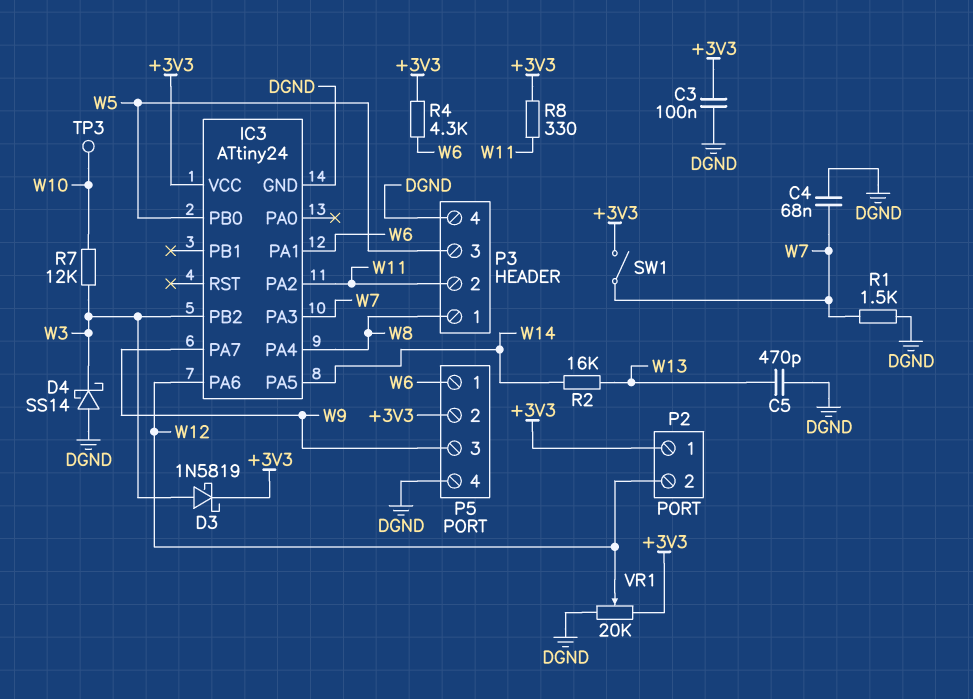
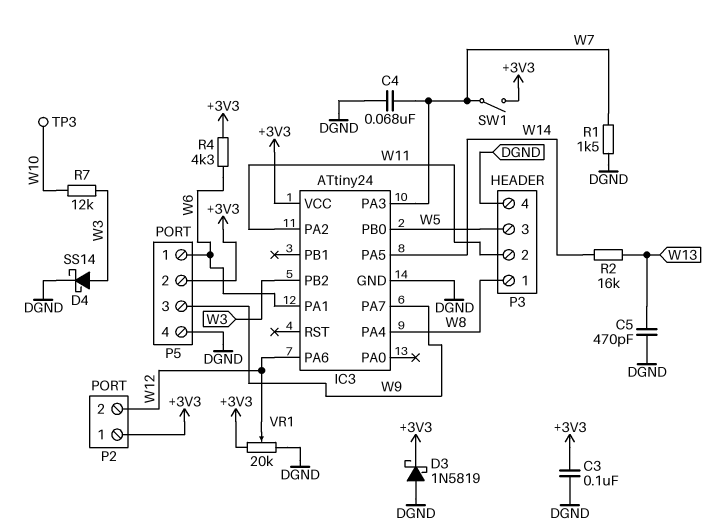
D3: schottky 1N5819 (A W3, K +3V3) -> schottky 1N5819 (A DGND, K +3V3)
D4: schottky SS14 (A DGND, K W3) -> schottky SS14 (A W3, K DGND)
R8: 330 (+3V3, W11) -> none

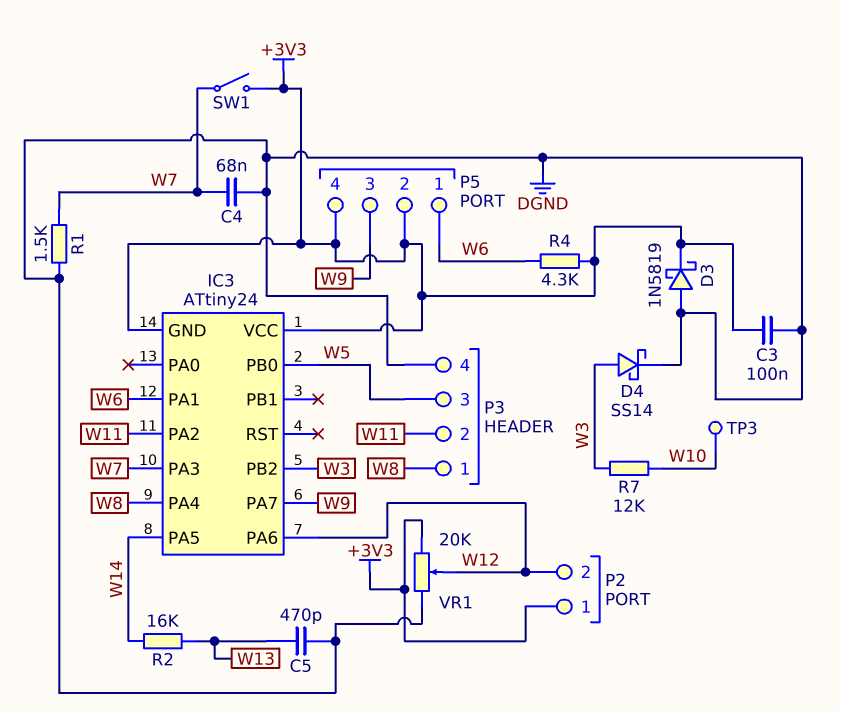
IC3 pin GND: DGND -> +3V3
P5 pin 4: DGND -> +3V3

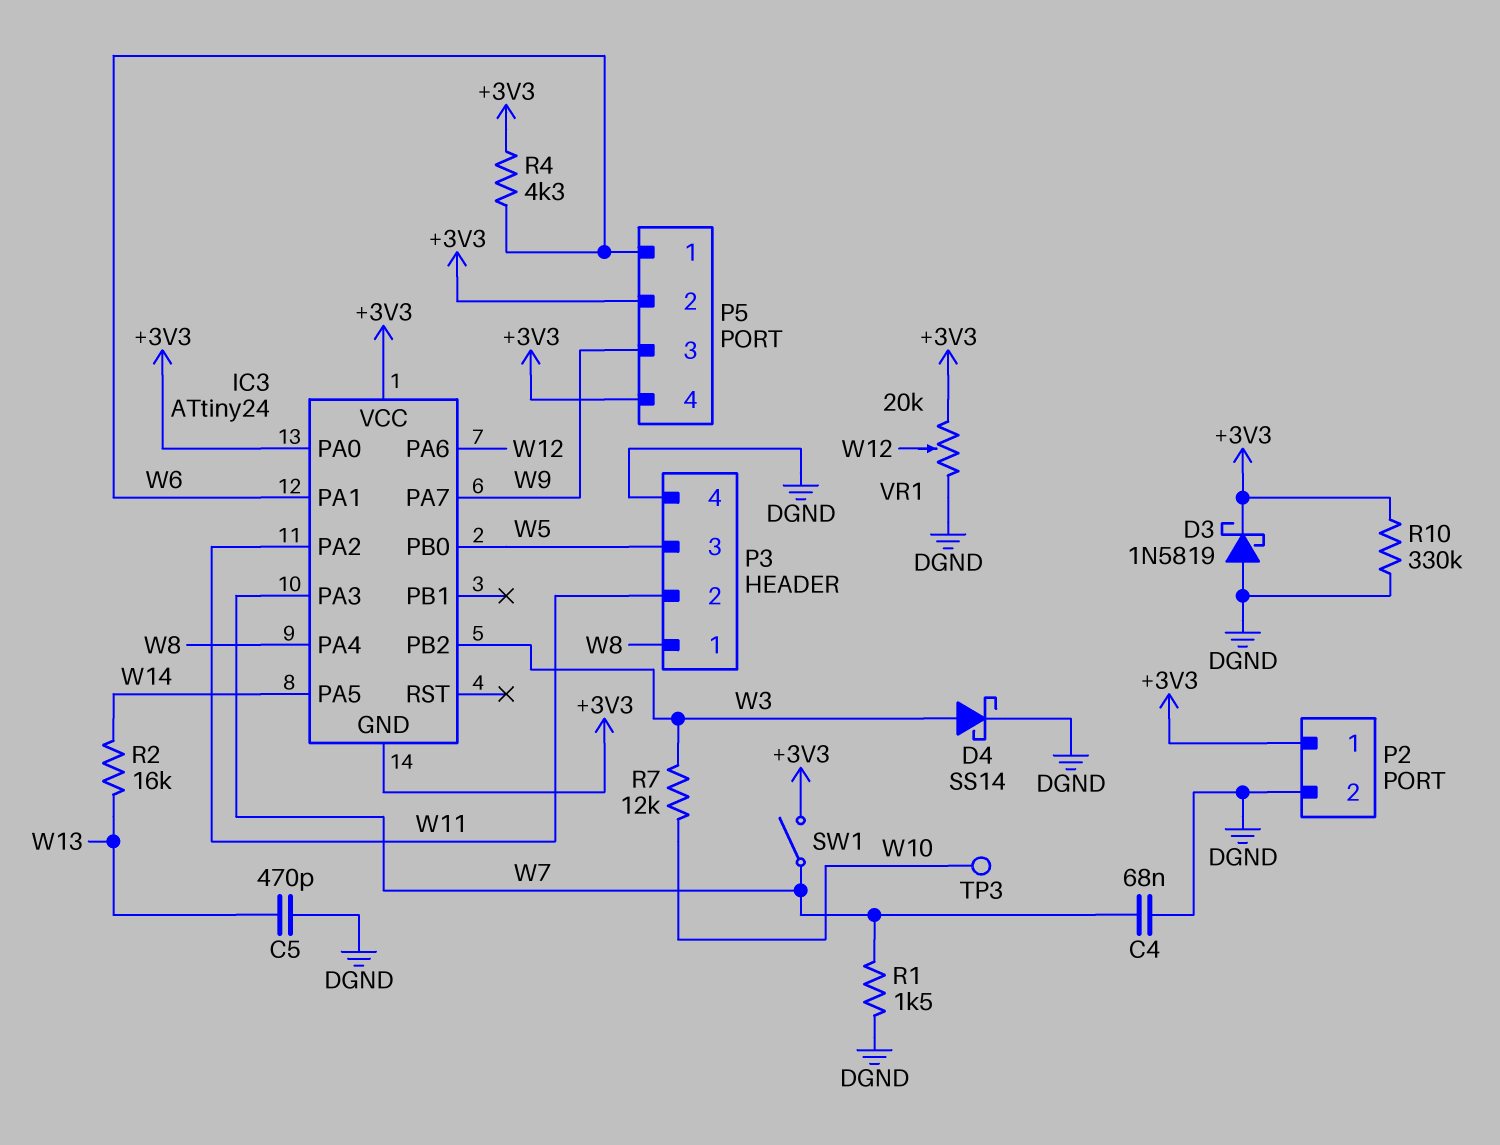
C3: 100nF (+3V3, DGND) -> none
IC3 pin PA0: none -> +3V3
P2 pin 2: W12 -> DGND
R10: none -> 330k (+3V3, DGND)

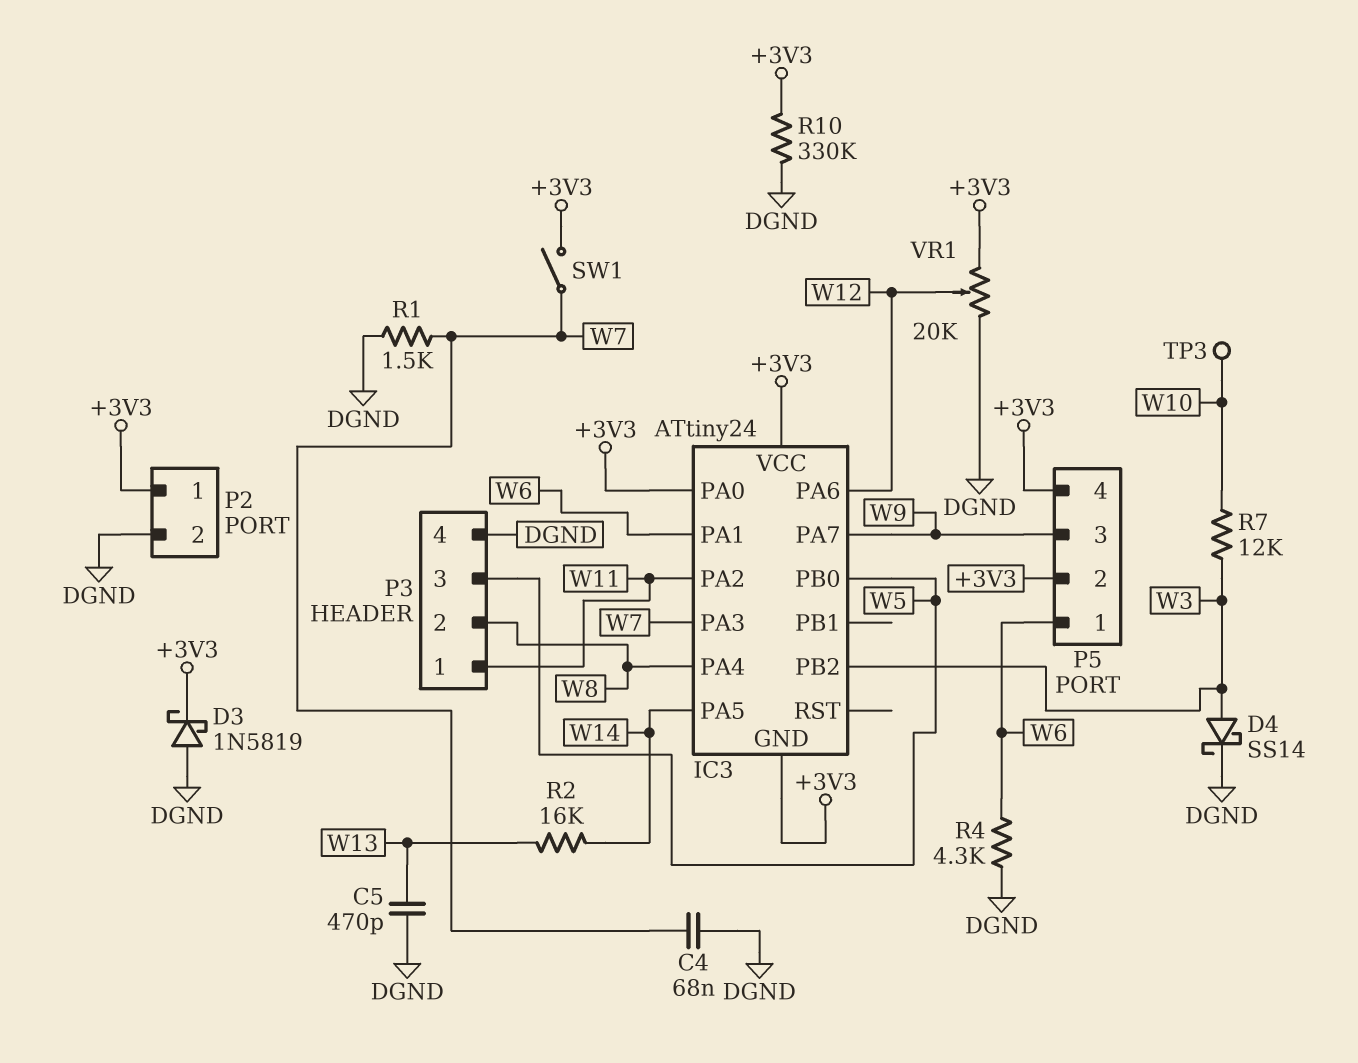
P3 pin 1: W8 -> W11
P3 pin 2: W11 -> W8
R4: 4.3k (+3V3, W6) -> 4.3k (DGND, W6)

